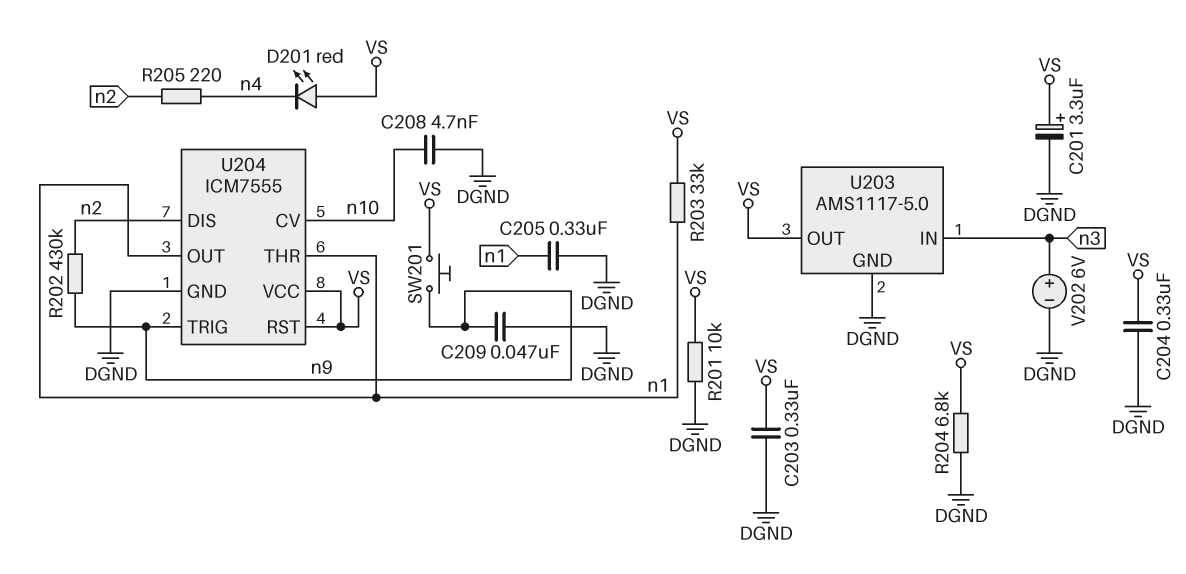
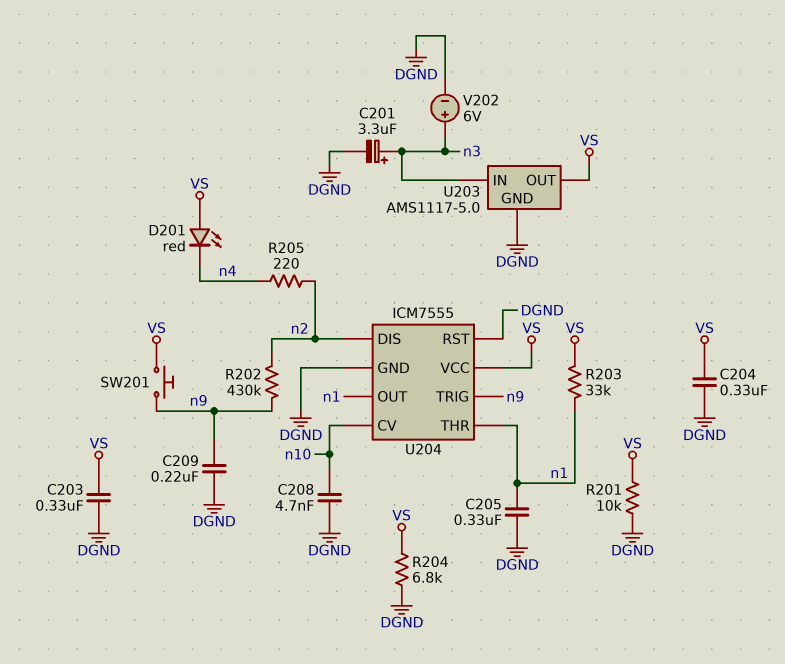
C201: 3.3uF (plus VS, minus DGND) -> 3.3uF (plus n3, minus DGND)
C209: 47nF (DGND, n9) -> 220nF (DGND, n9)
U204 pin RST: VS -> DGND

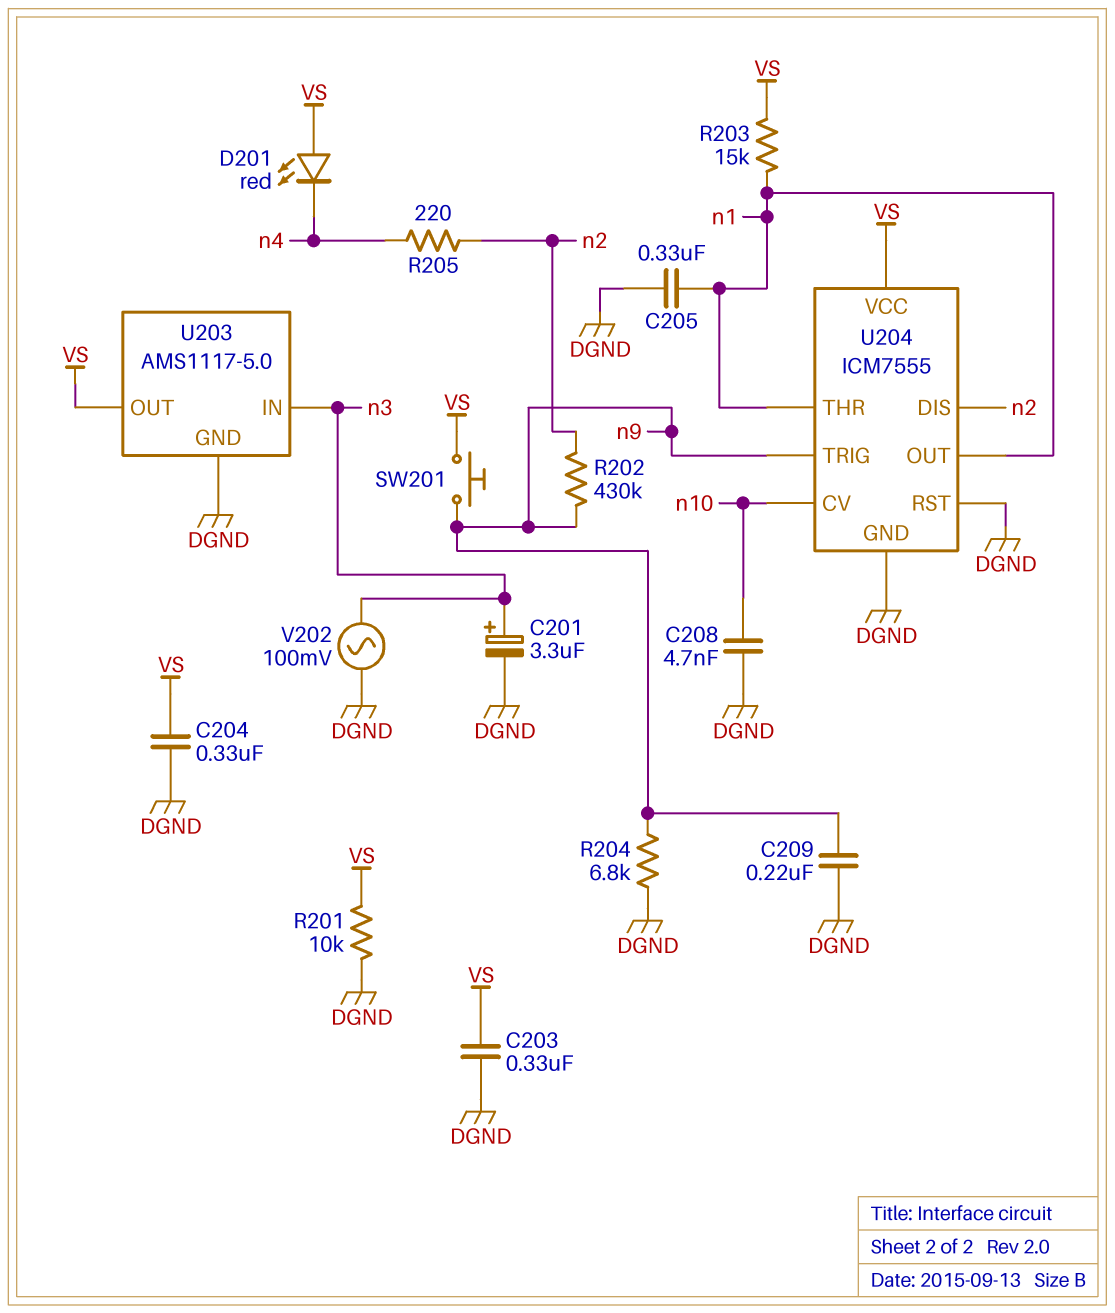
R203: 33k (VS, n1) -> 15k (VS, n1)
R204: 6.8k (DGND, VS) -> 6.8k (DGND, n9)
V202: 6V (plus n3, minus DGND) -> AC 100mV (DGND, n3)

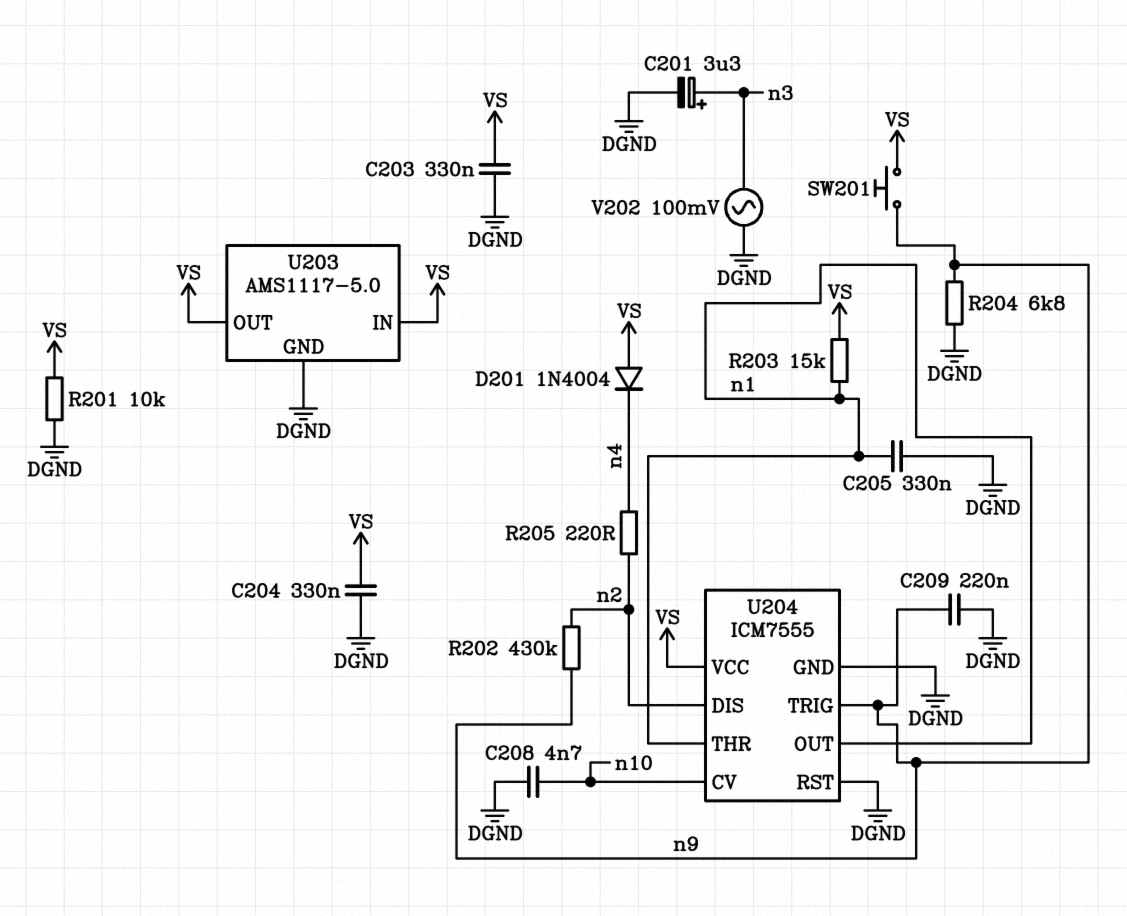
D201: LED red (A VS, K n4) -> diode 1N4004 (A VS, K n4)
U203 pin IN: n3 -> VS

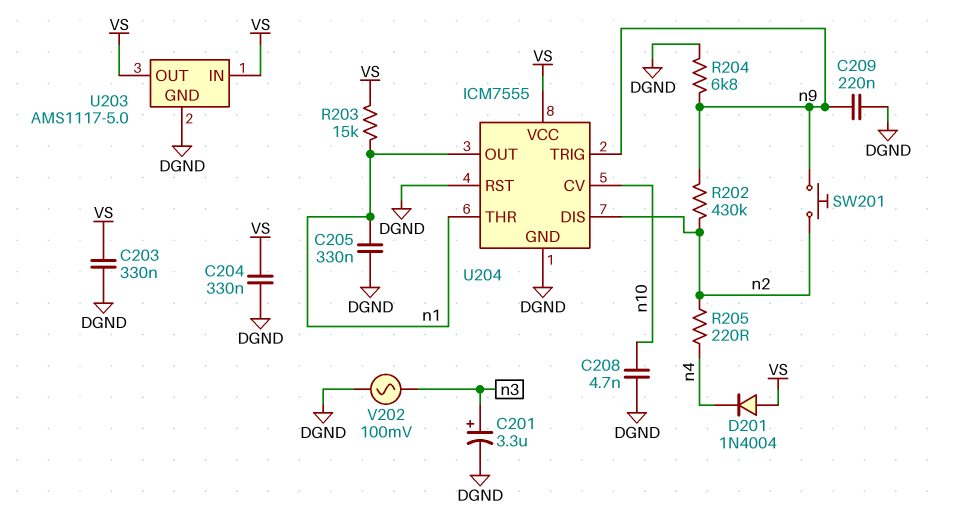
R201: 10k (DGND, VS) -> none
SW201: button (VS, n9) -> button (n2, n9)

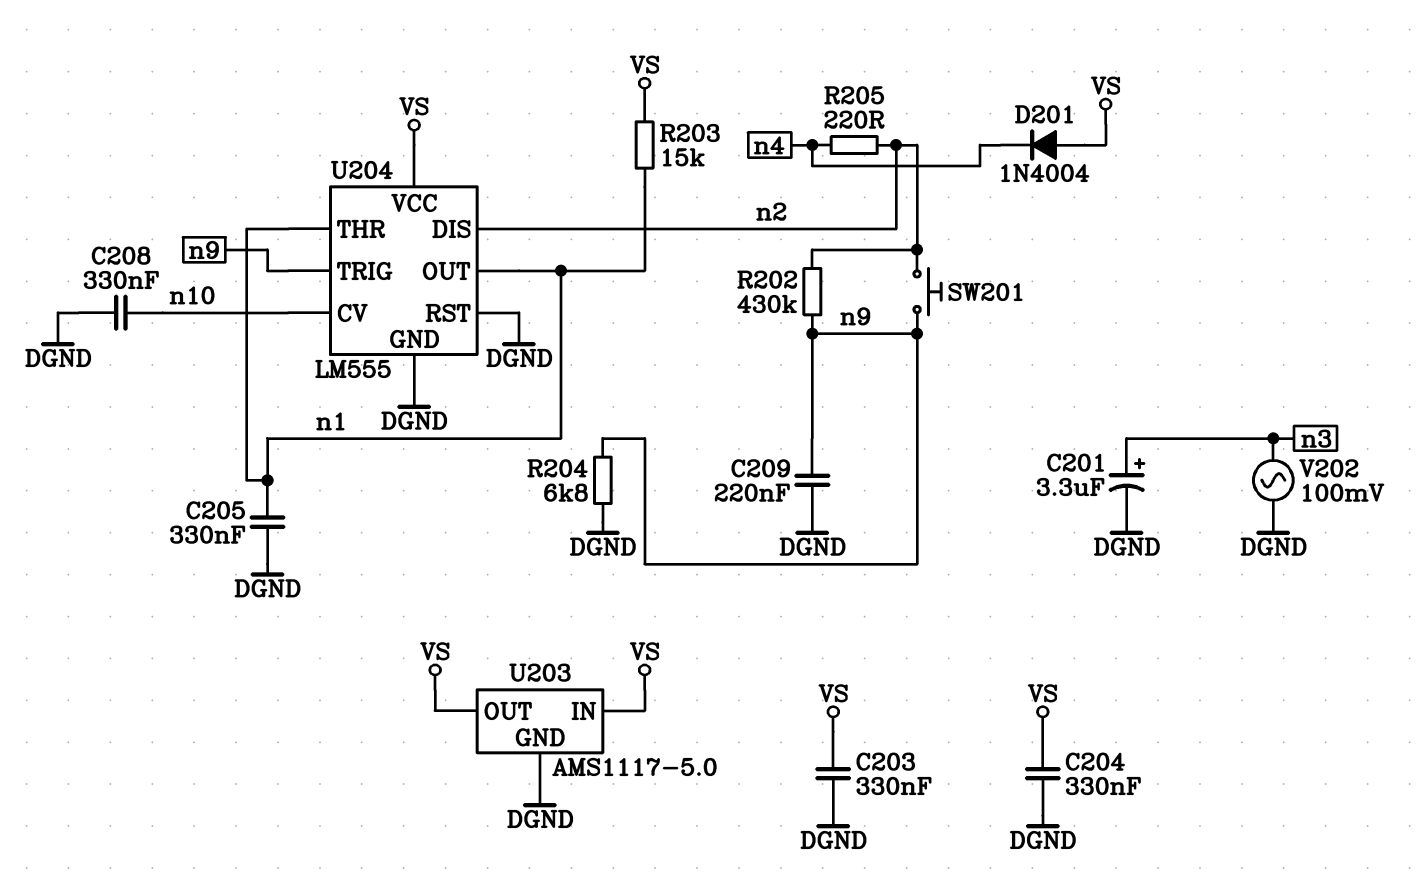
C208: 4.7nF (DGND, n10) -> 330nF (DGND, n10)
U204: ICM7555 -> LM555

